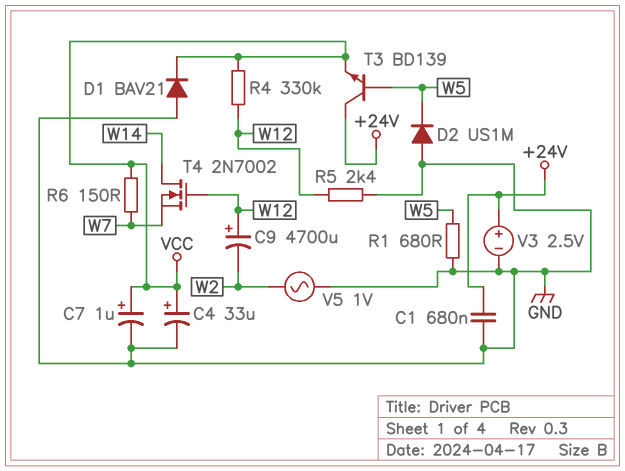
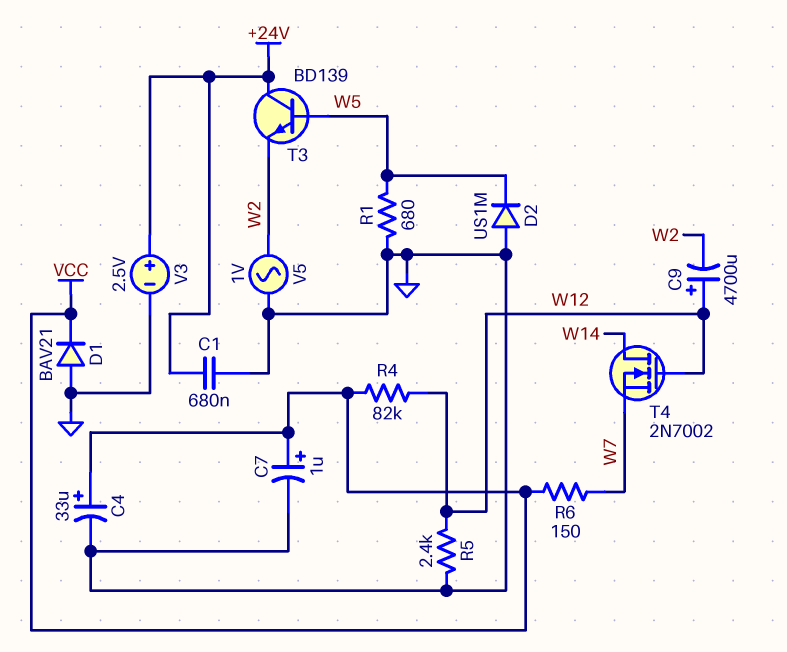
R4: 330k (VCC, W12) -> 82k (VCC, W12)
T3: NPN BD139 (B W5, C +24V, E VCC) -> NPN BD139 (B W5, C +24V, E W2)

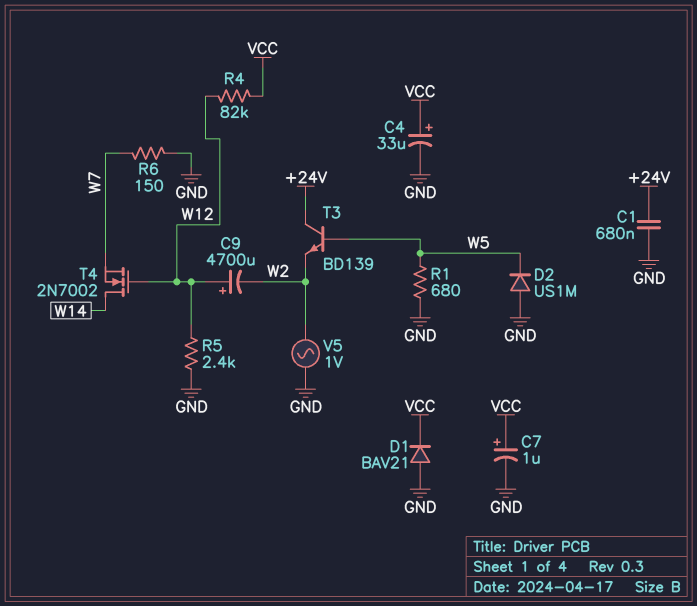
R6: 150 (VCC, W7) -> 150 (GND, W7)
V3: 2.5V (plus +24V, minus GND) -> none

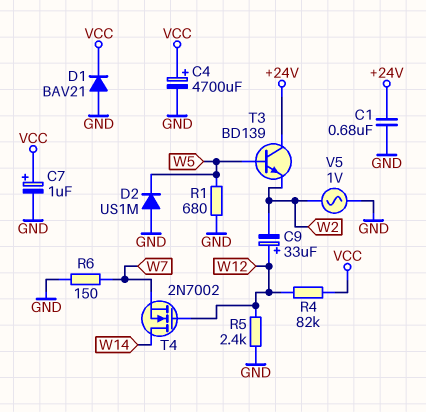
C4: 33uF (plus VCC, minus GND) -> 4700uF (plus VCC, minus GND)
C9: 4700uF (plus W12, minus W2) -> 33uF (plus W12, minus W2)

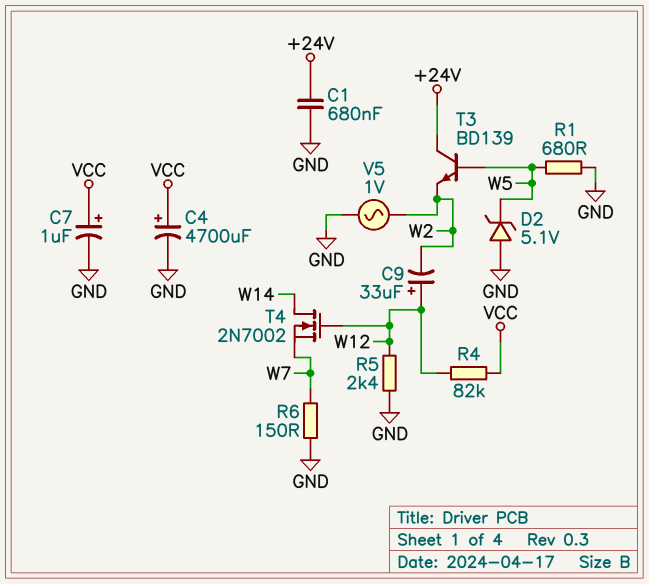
D1: diode BAV21 (A GND, K VCC) -> none
D2: diode US1M (A GND, K W5) -> zener 5.1V (A GND, K W5)

